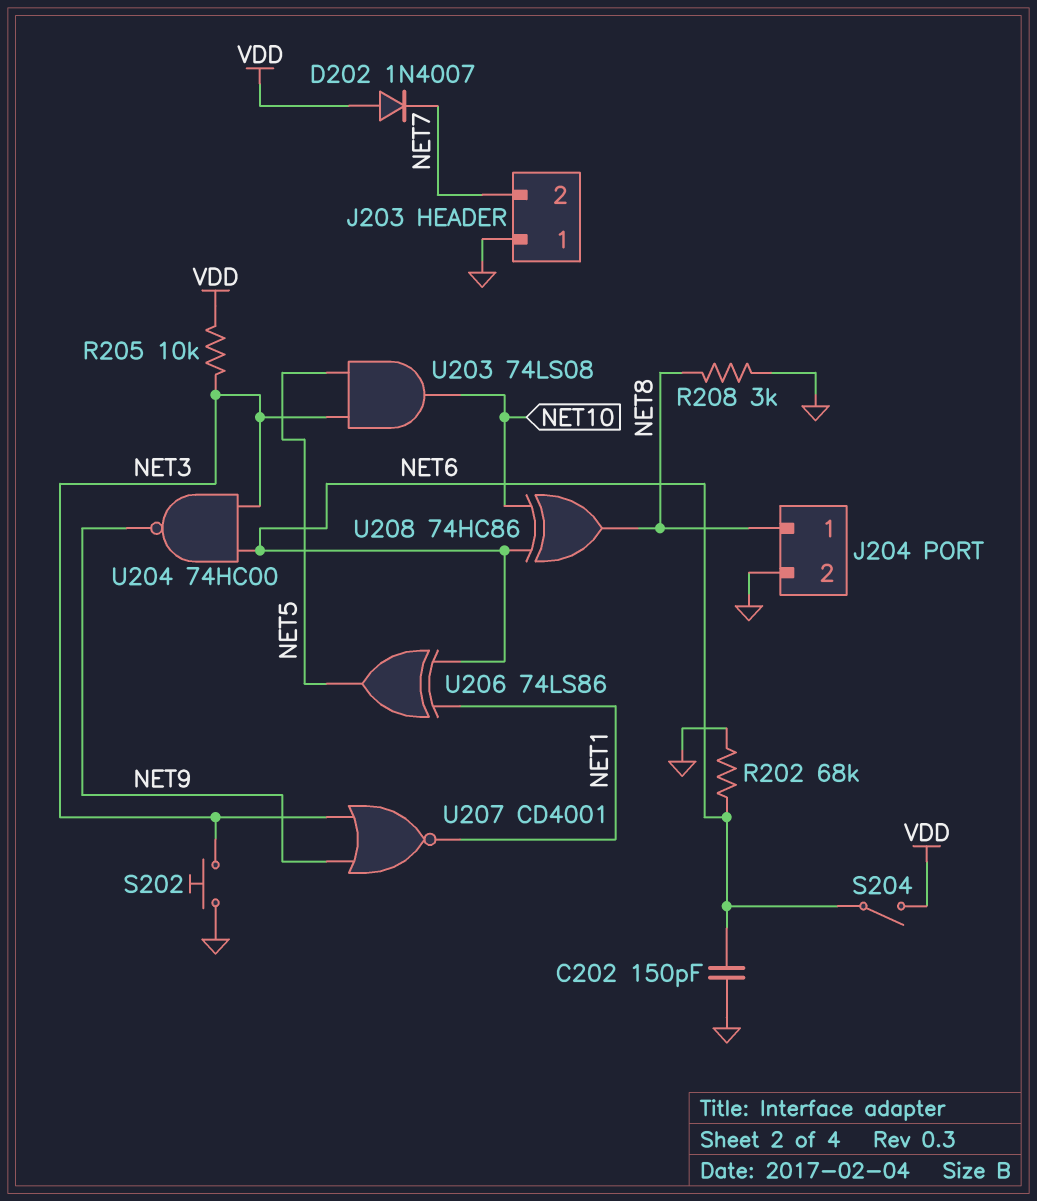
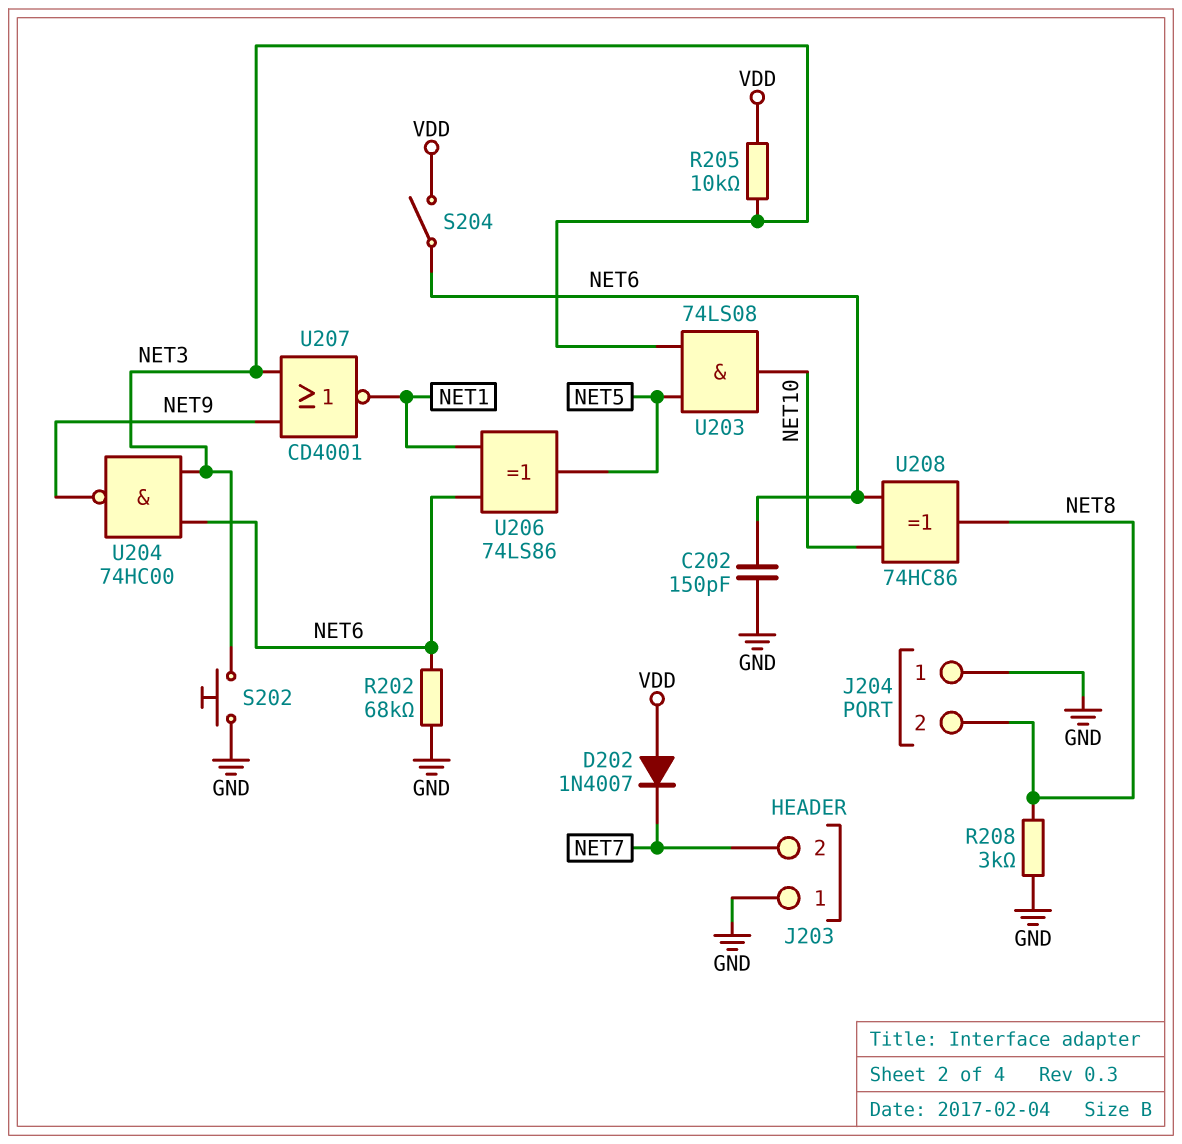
J204 pin 1: NET8 -> GND
J204 pin 2: GND -> NET8

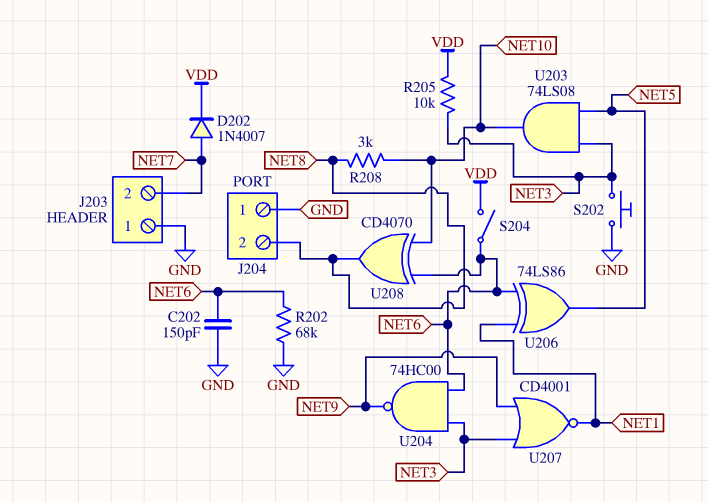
D202: diode 1N4007 (A VDD, K NET7) -> diode 1N4007 (A NET7, K VDD)
R208: 3k (GND, NET8) -> 3k (NET8, NET10)
U208: XOR 74HC86 (in NET6, in NET10, out NET8) -> XOR CD4070 (in NET6, in NET10, out NET8)

